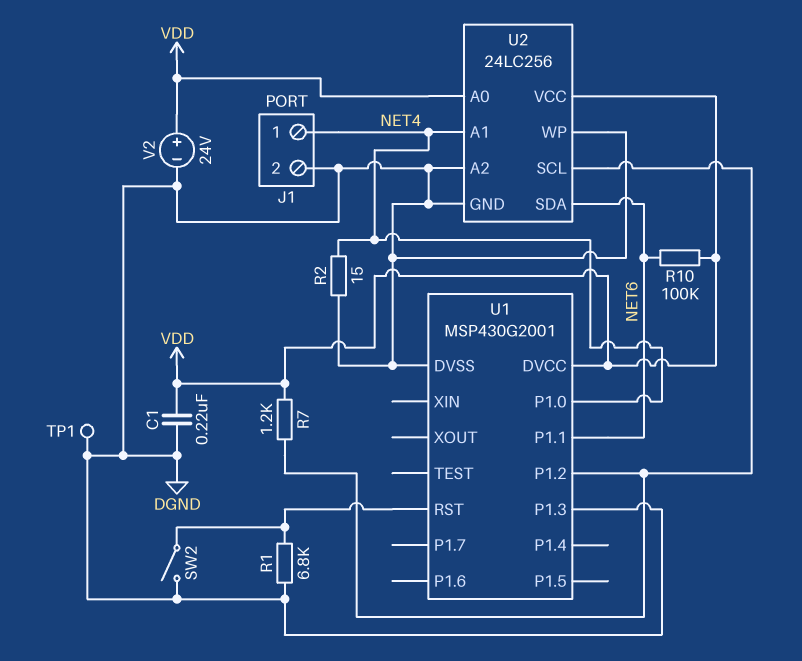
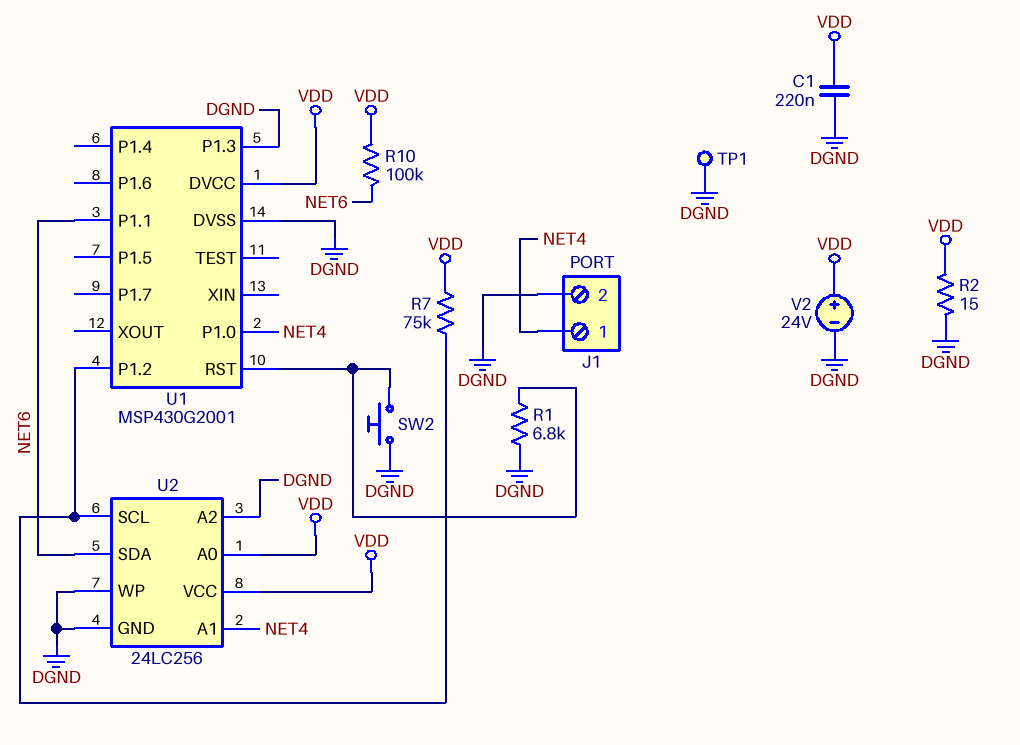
R2: 15 (DGND, NET4) -> 15 (DGND, VDD)
R7: 1.2k (U1/P1.2, VDD) -> 75k (U1/P1.2, VDD)
SW2: switch (DGND, U1/RST) -> button (DGND, U1/RST)

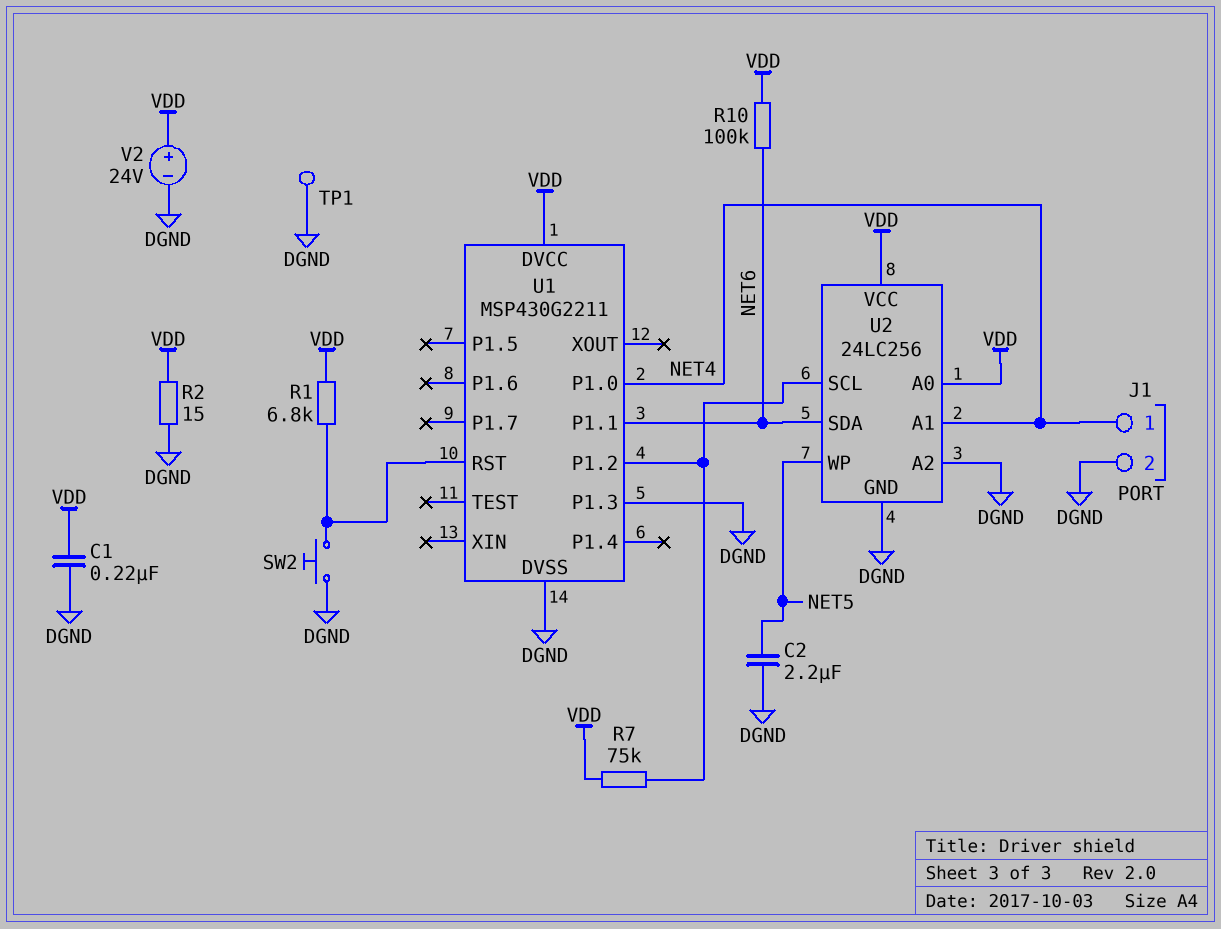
C2: none -> 2.2uF (DGND, NET5)
R1: 6.8k (DGND, U1/RST) -> 6.8k (U1/RST, VDD)
U1: MSP430G2001 -> MSP430G2211
U2 pin WP: DGND -> NET5

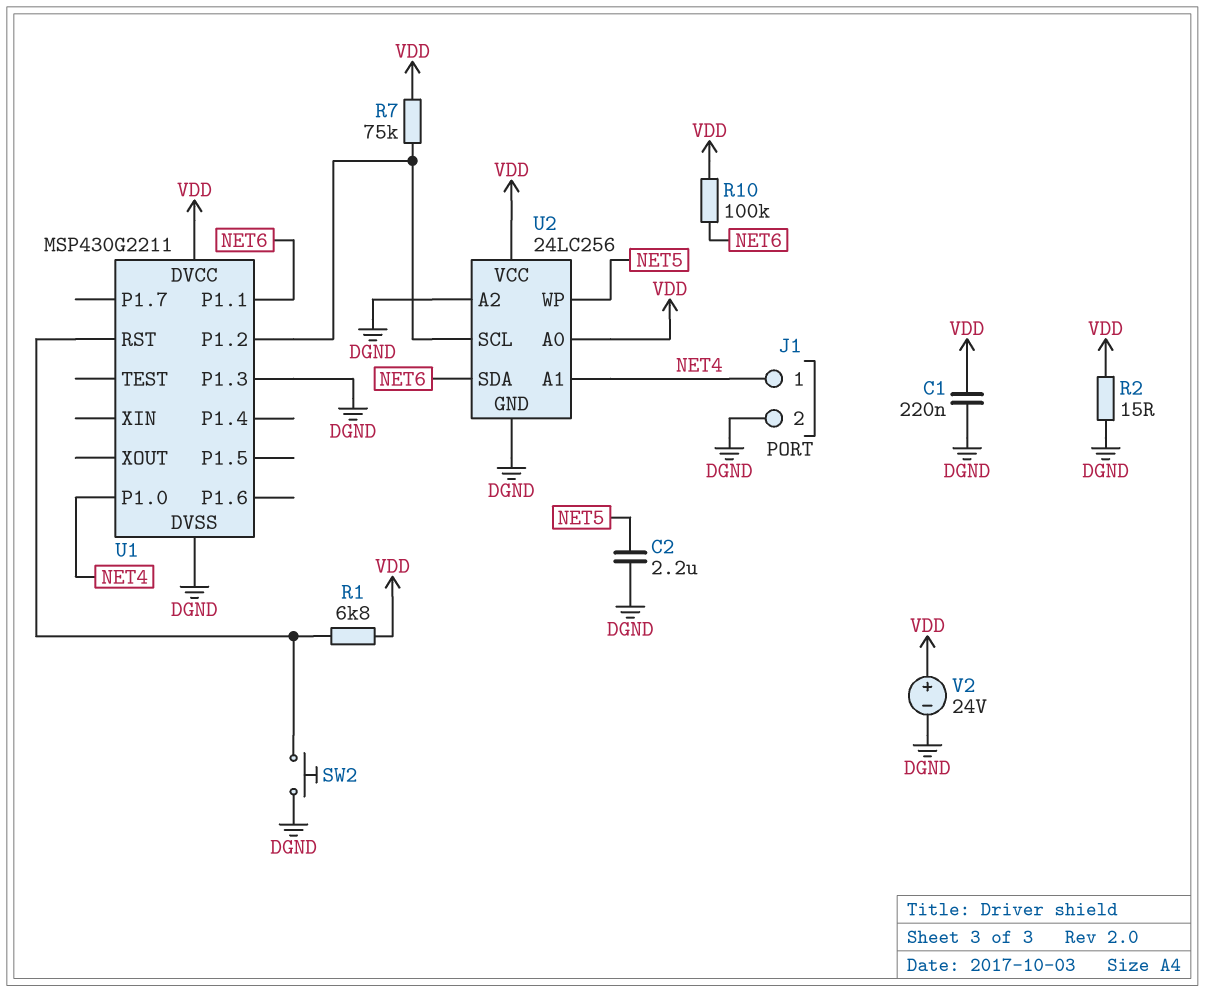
TP1: test point (DGND) -> none

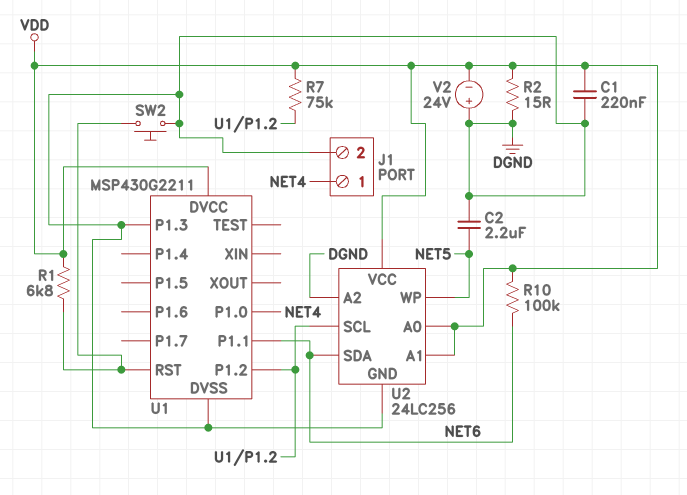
U2 pin A1: NET4 -> VDD
V2: 24V (plus VDD, minus DGND) -> 24V (plus DGND, minus VDD)

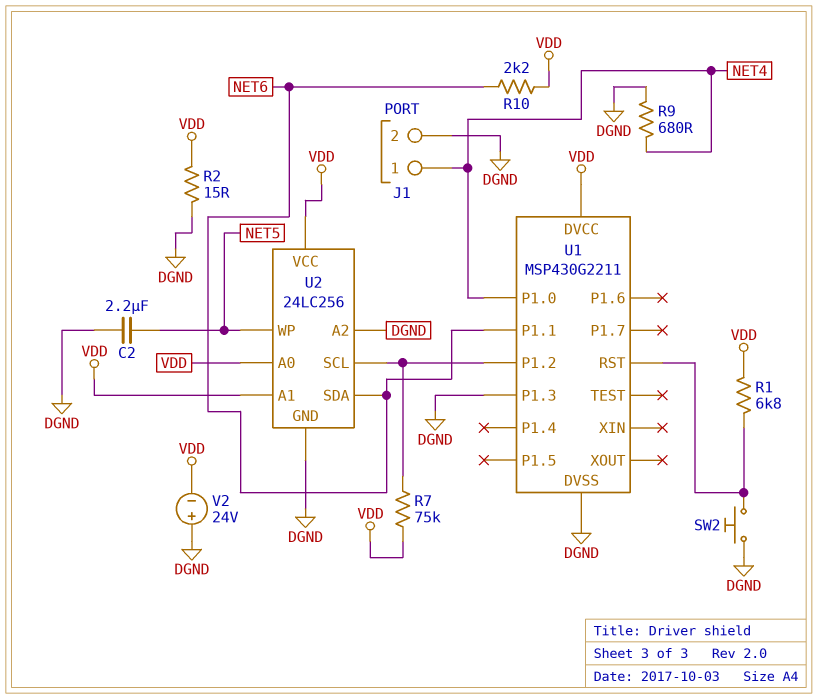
C1: 220nF (DGND, VDD) -> none
R9: none -> 680 (DGND, NET4)
R10: 100k (NET6, VDD) -> 2.2k (NET6, VDD)

